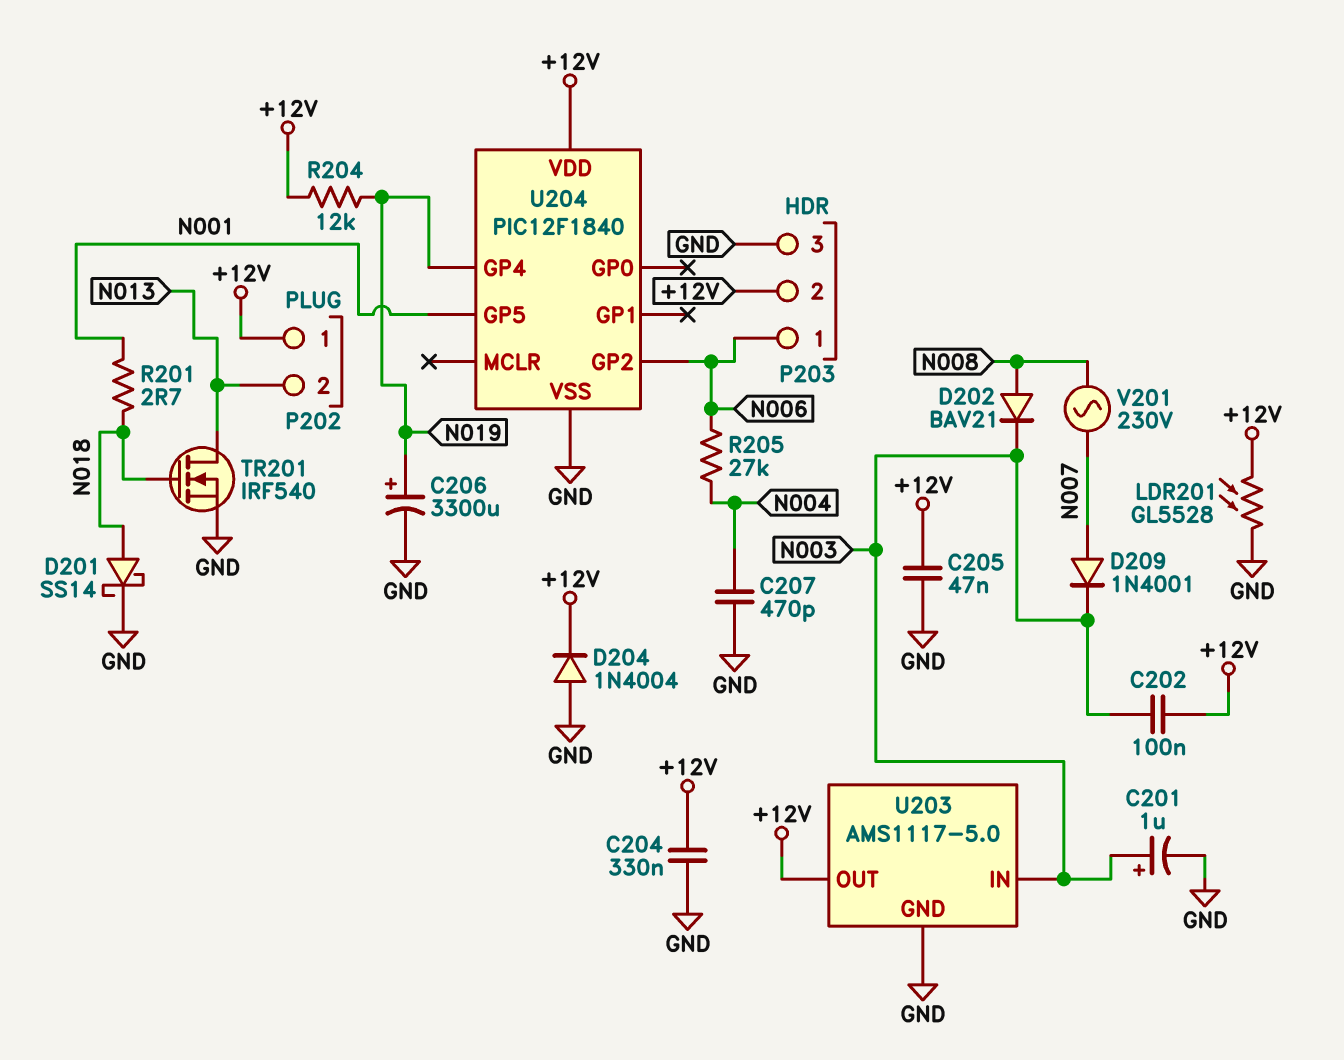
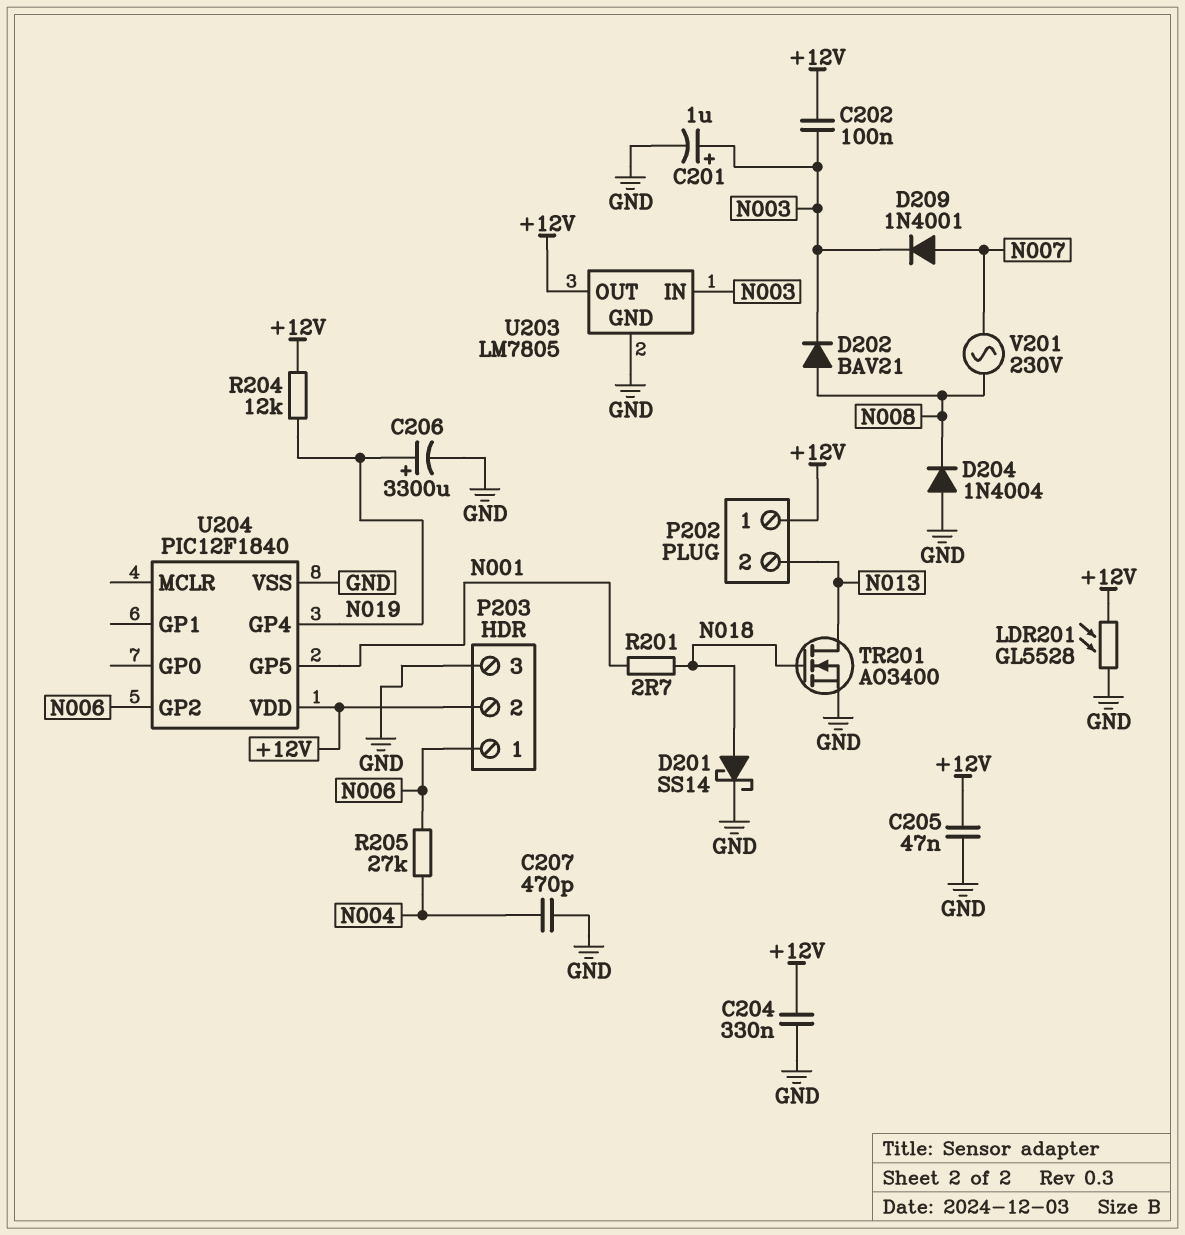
D204: diode 1N4004 (A GND, K +12V) -> diode 1N4004 (A GND, K N008)
TR201: NMOS IRF540 (G N018, D N013, S GND) -> NMOS AO3400 (G N018, D N013, S GND)
U203: AMS1117-5.0 -> LM7805

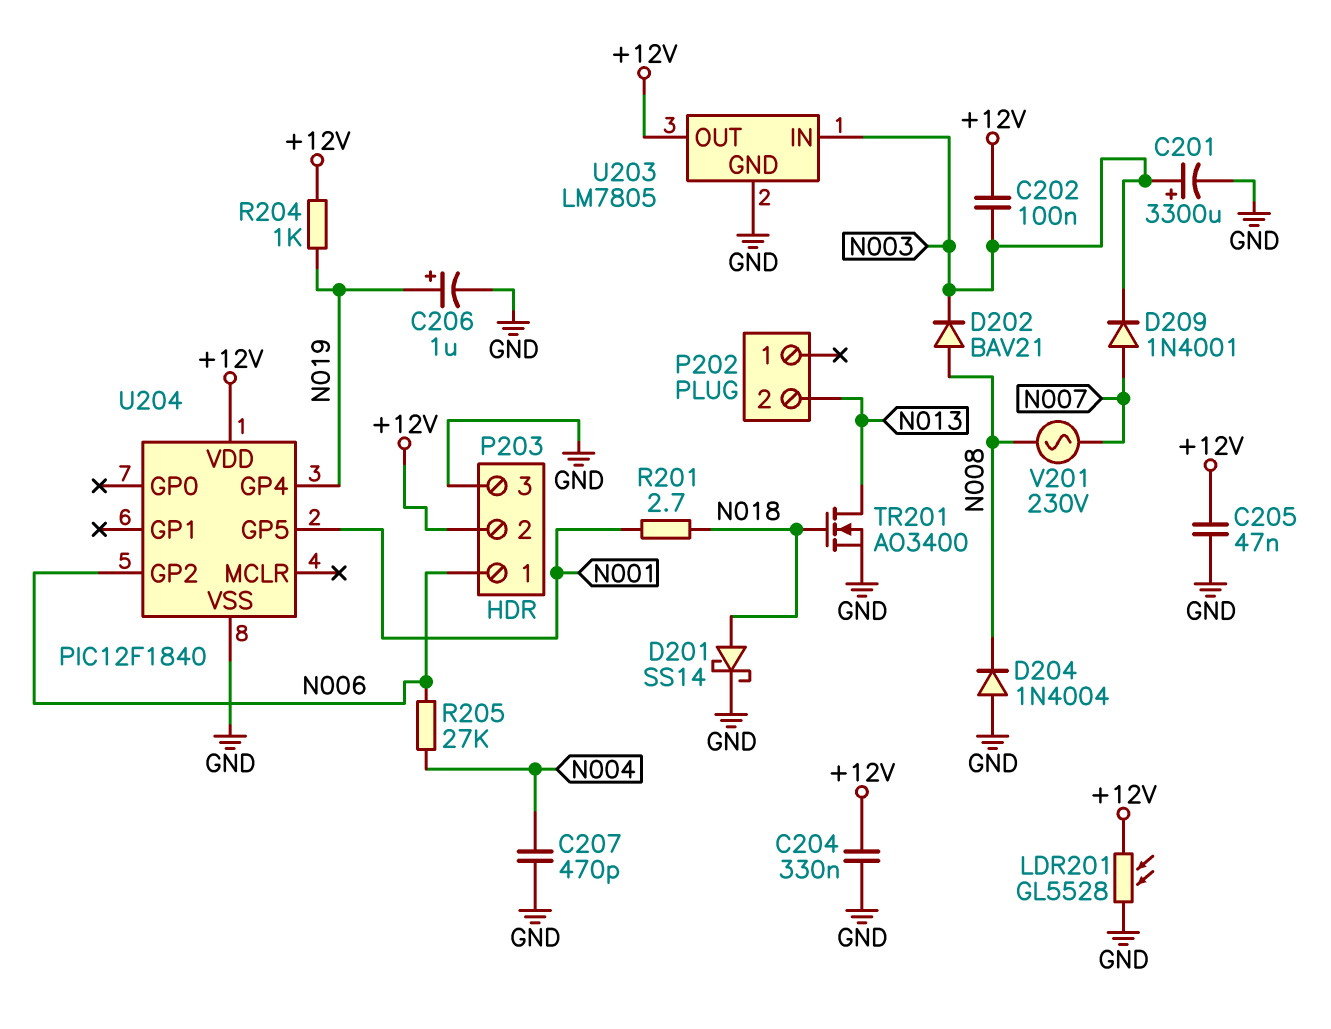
C201: 1uF (plus N003, minus GND) -> 3300uF (plus N003, minus GND)
C206: 3300uF (plus N019, minus GND) -> 1uF (plus N019, minus GND)
P202 pin 1: +12V -> none
R204: 12k (+12V, N019) -> 1k (+12V, N019)

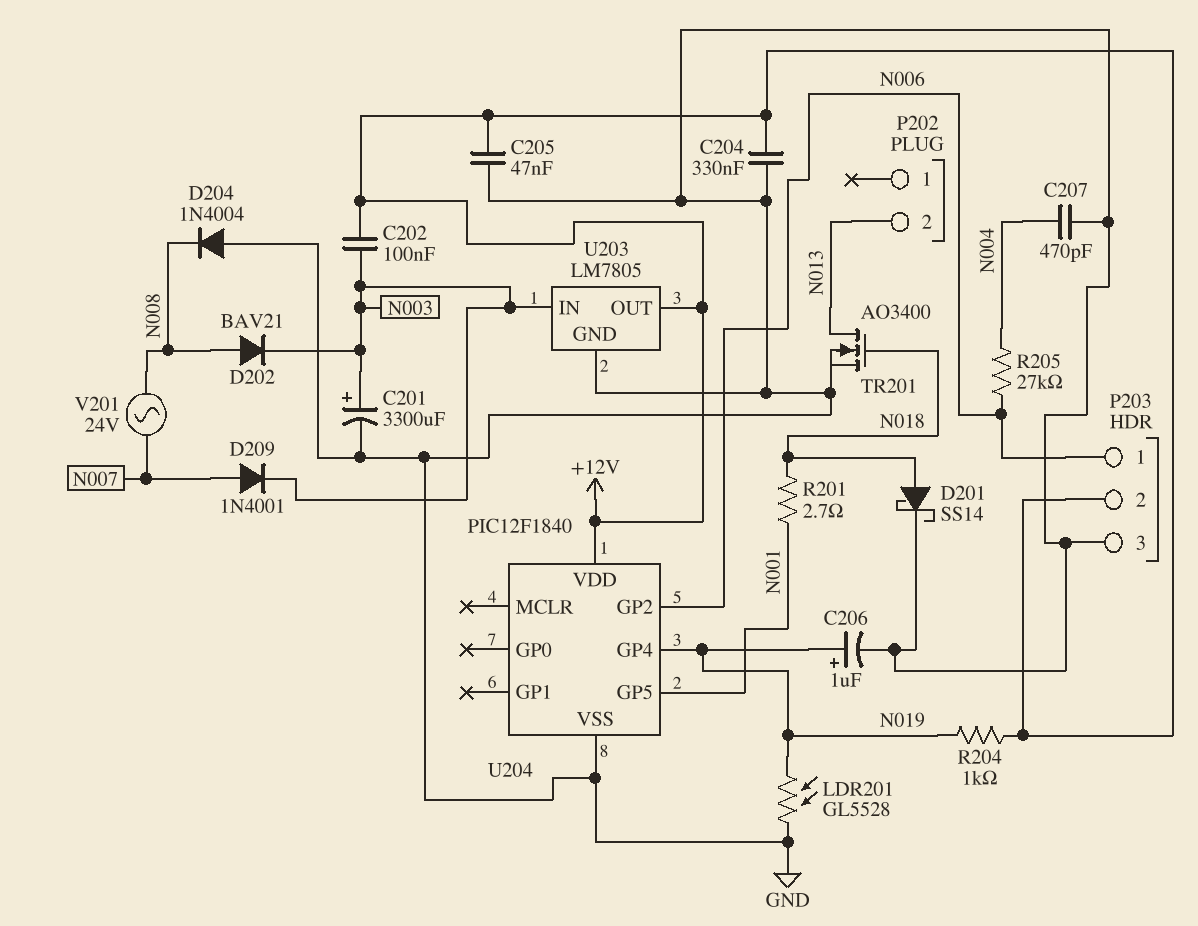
LDR201: GL5528 (+12V, GND) -> GL5528 (GND, N019)
V201: AC 230V (N007, N008) -> AC 24V (N007, N008)

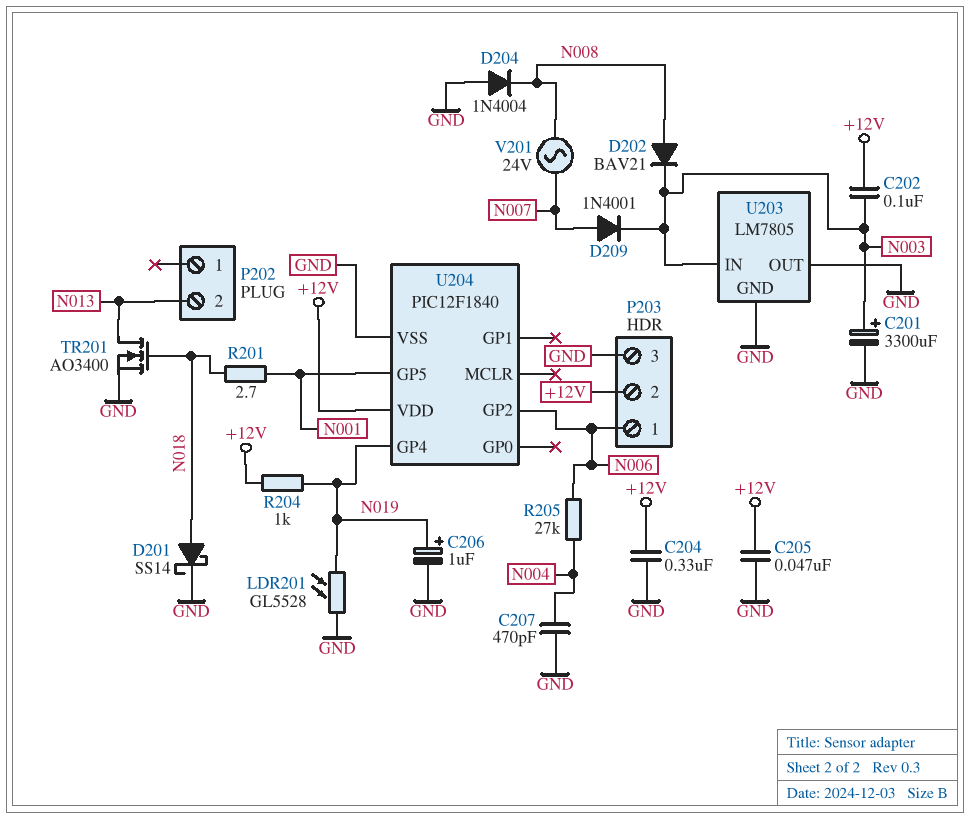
U203 pin OUT: +12V -> GND

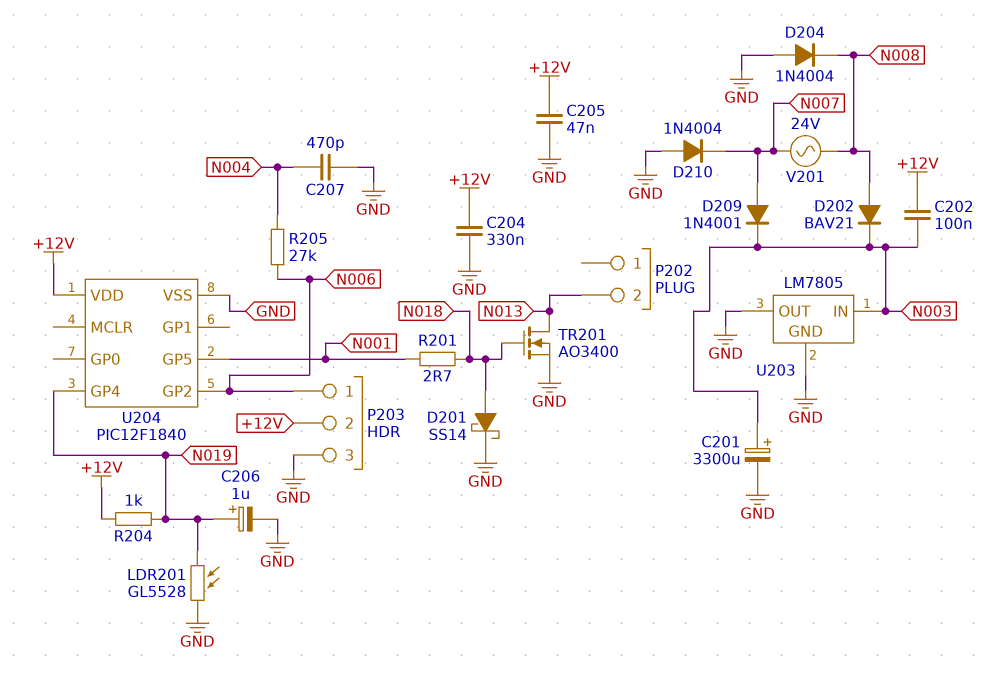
D210: none -> diode 1N4004 (A GND, K N007)

